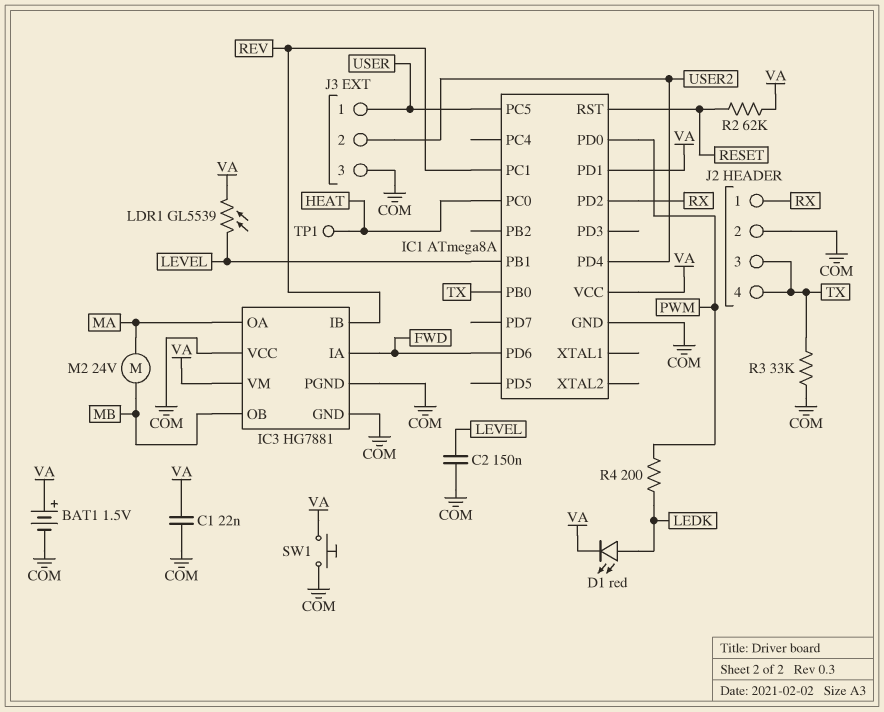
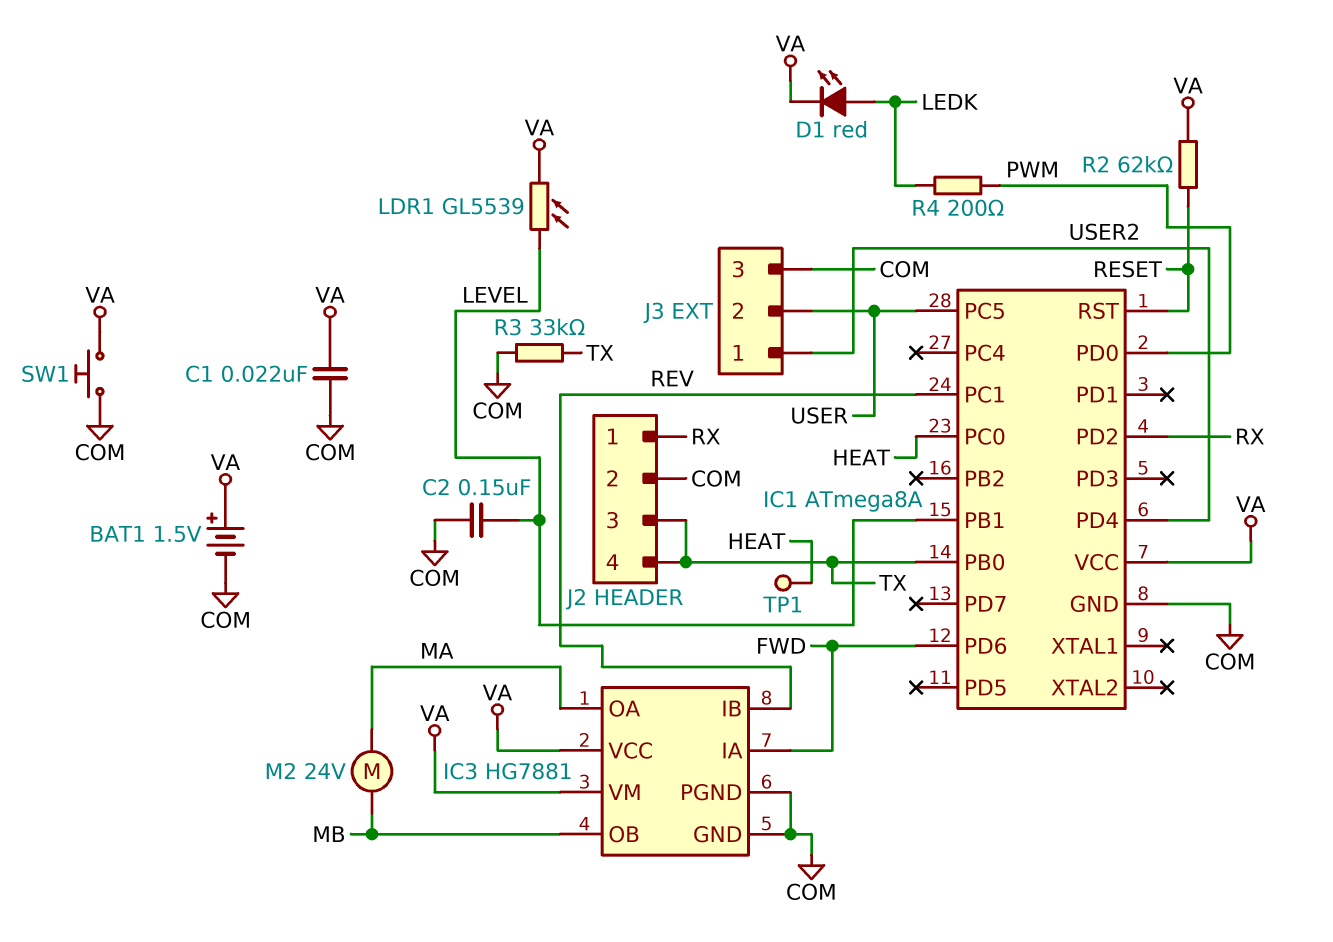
IC1 pin PD1: VA -> none
IC3 pin VCC: COM -> VA
J3 pin 1: USER -> USER2
J3 pin 2: USER2 -> USER

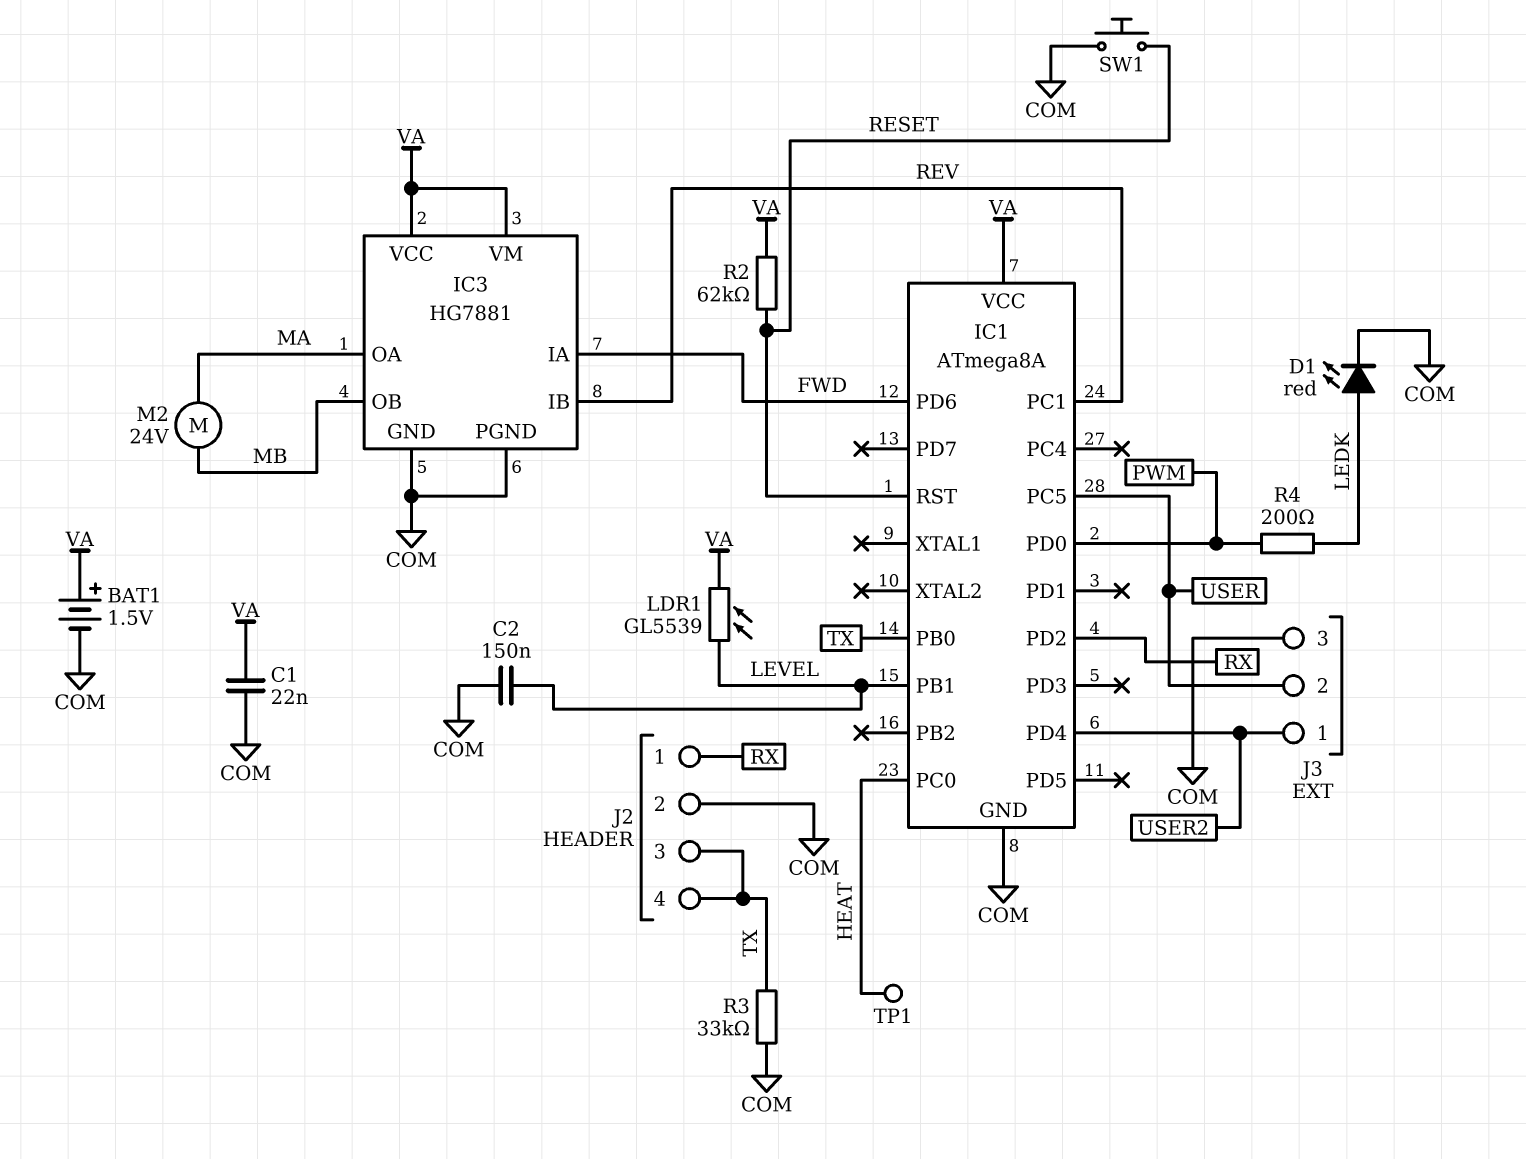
D1: LED red (A LEDK, K VA) -> LED red (A LEDK, K COM)
SW1: button (COM, VA) -> button (COM, RESET)

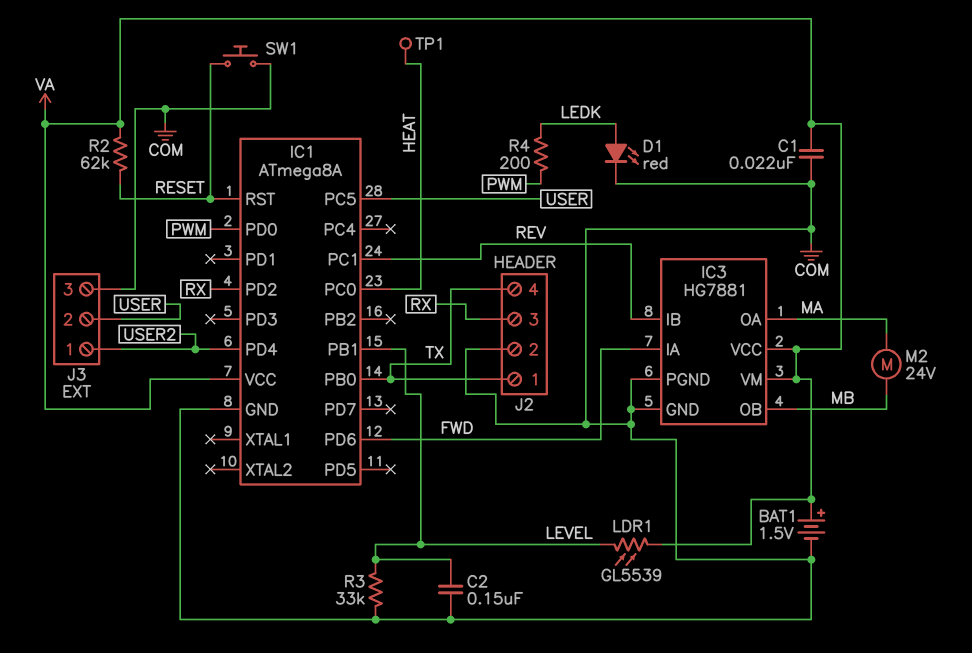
J2 pin 1: RX -> TX
J2 pin 3: TX -> RX
R3: 33k (COM, TX) -> 33k (COM, LEVEL)

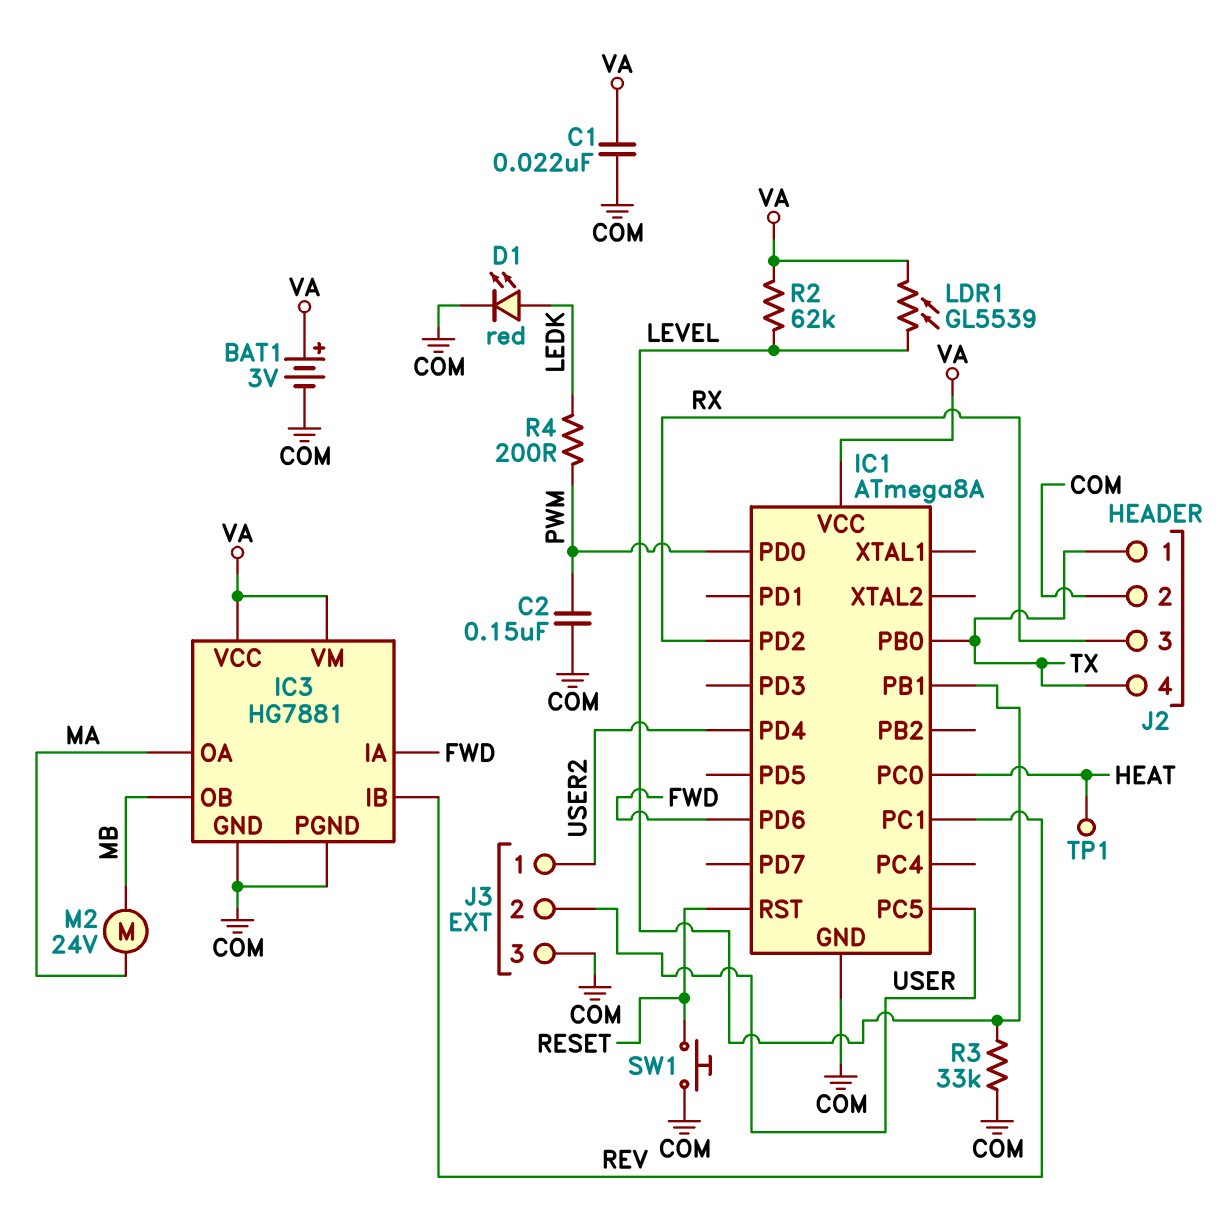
BAT1: 1.5V (plus VA, minus COM) -> 3V (plus VA, minus COM)
C2: 150nF (COM, LEVEL) -> 150nF (COM, PWM)
R2: 62k (RESET, VA) -> 62k (LEVEL, VA)

